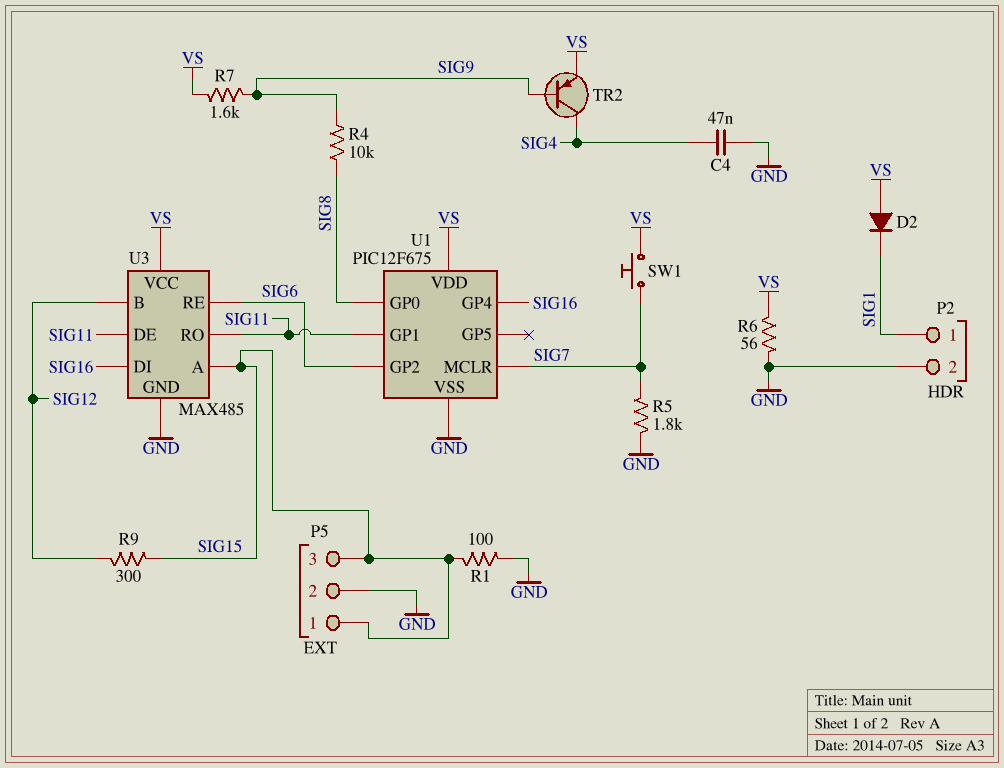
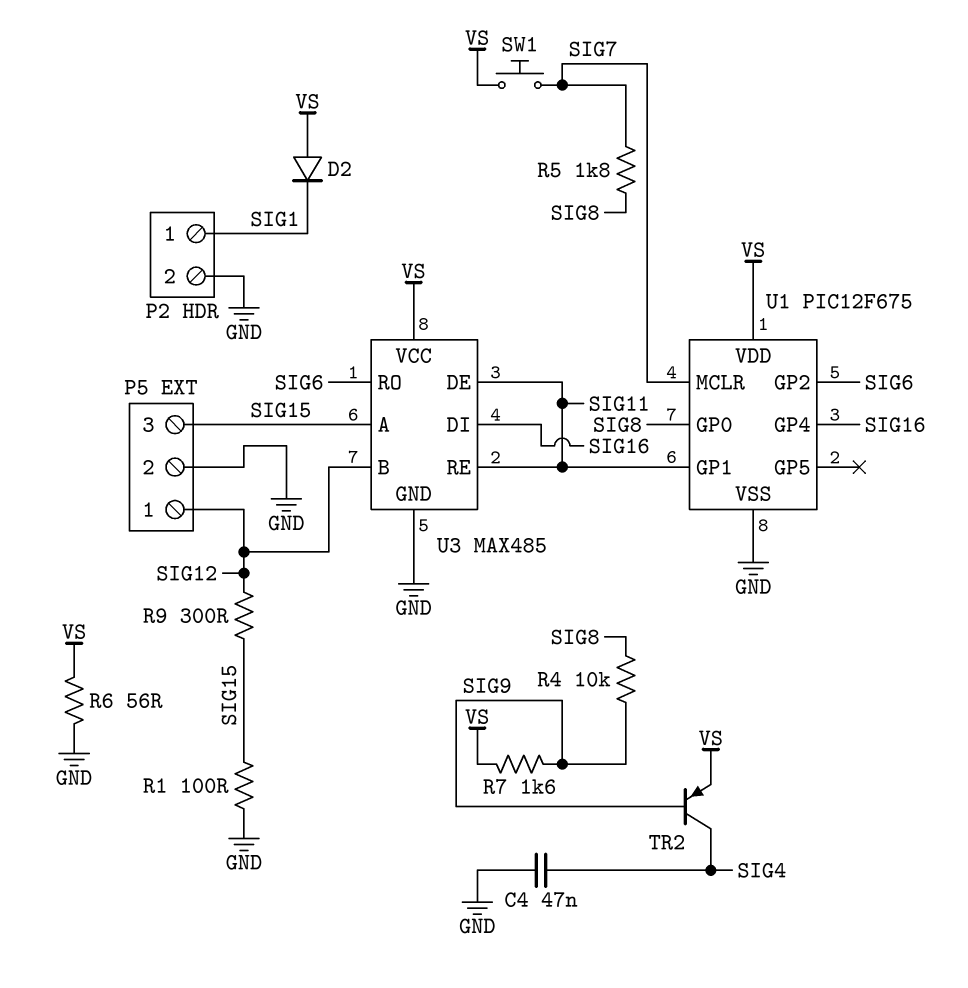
P5 pin 1: SIG15 -> SIG12
R5: 1.8k (GND, SIG7) -> 1.8k (SIG7, SIG8)
U3 pin RE: SIG6 -> SIG11
U3 pin RO: SIG11 -> SIG6

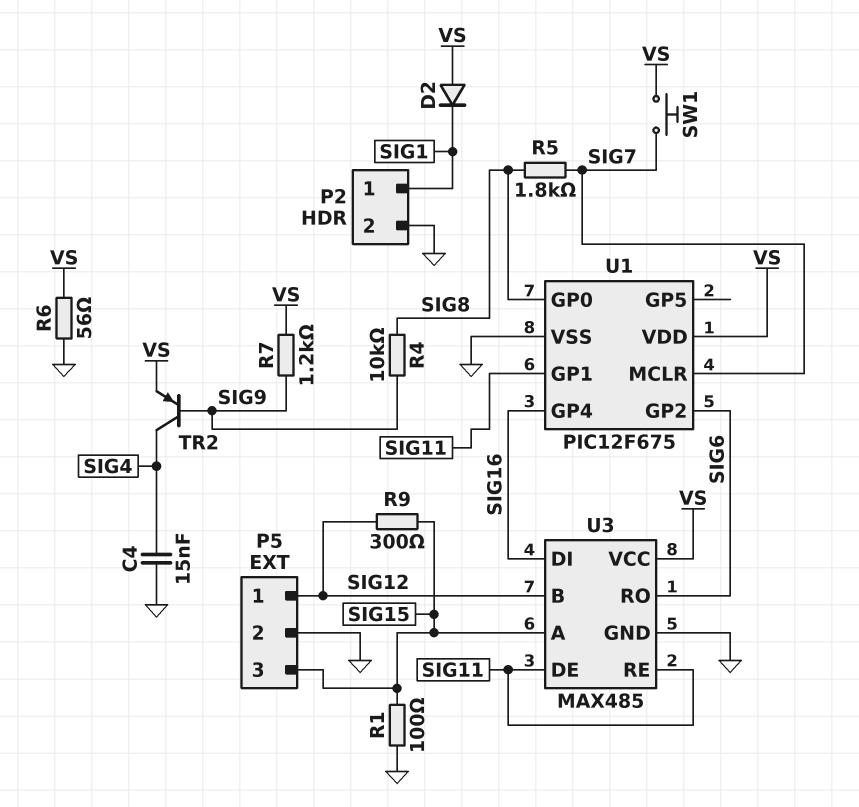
C4: 47nF (GND, SIG4) -> 15nF (GND, SIG4)
R7: 1.6k (SIG9, VS) -> 1.2k (SIG9, VS)

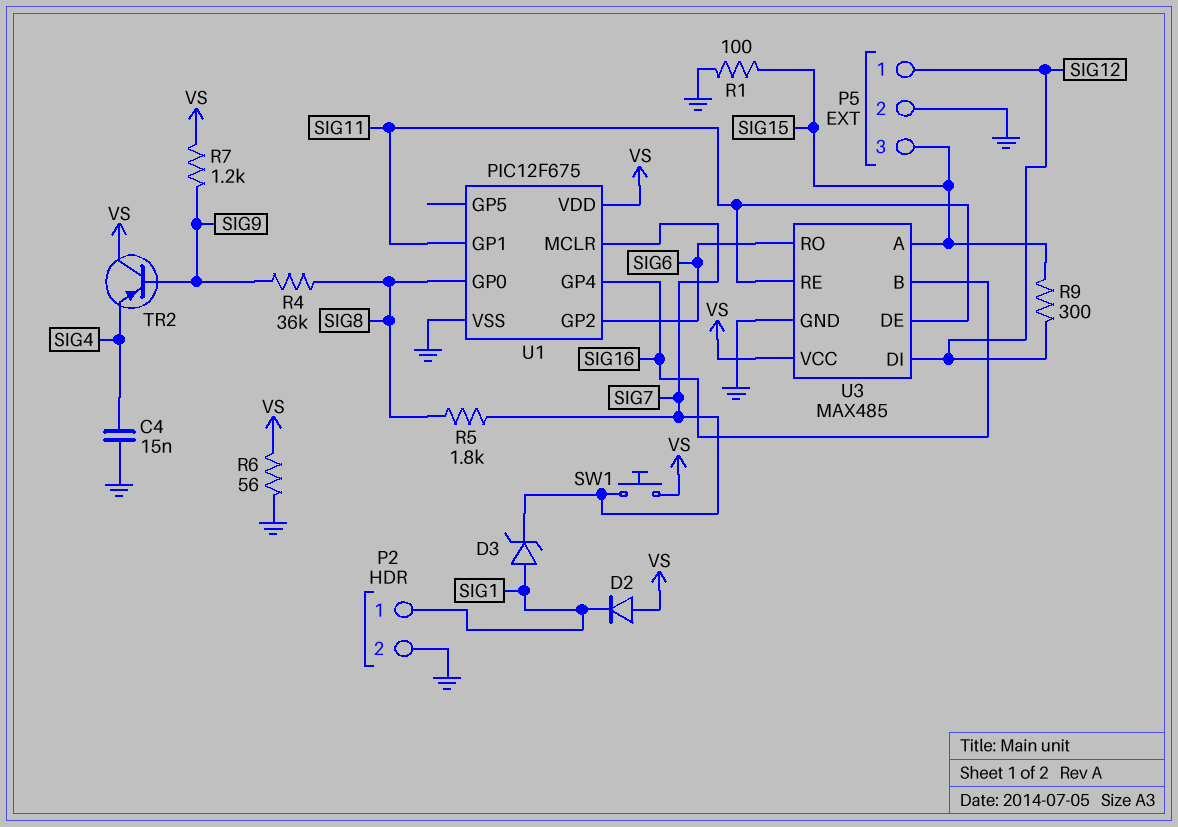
D3: none -> zener (A SIG1, K SIG7)
R4: 10k (SIG8, SIG9) -> 36k (SIG8, SIG9)
TR2: PNP (B SIG9, C SIG4, E VS) -> PNP (B SIG9, C VS, E SIG4)
U3 pin B: SIG12 -> SIG16
U3 pin DI: SIG16 -> SIG12

